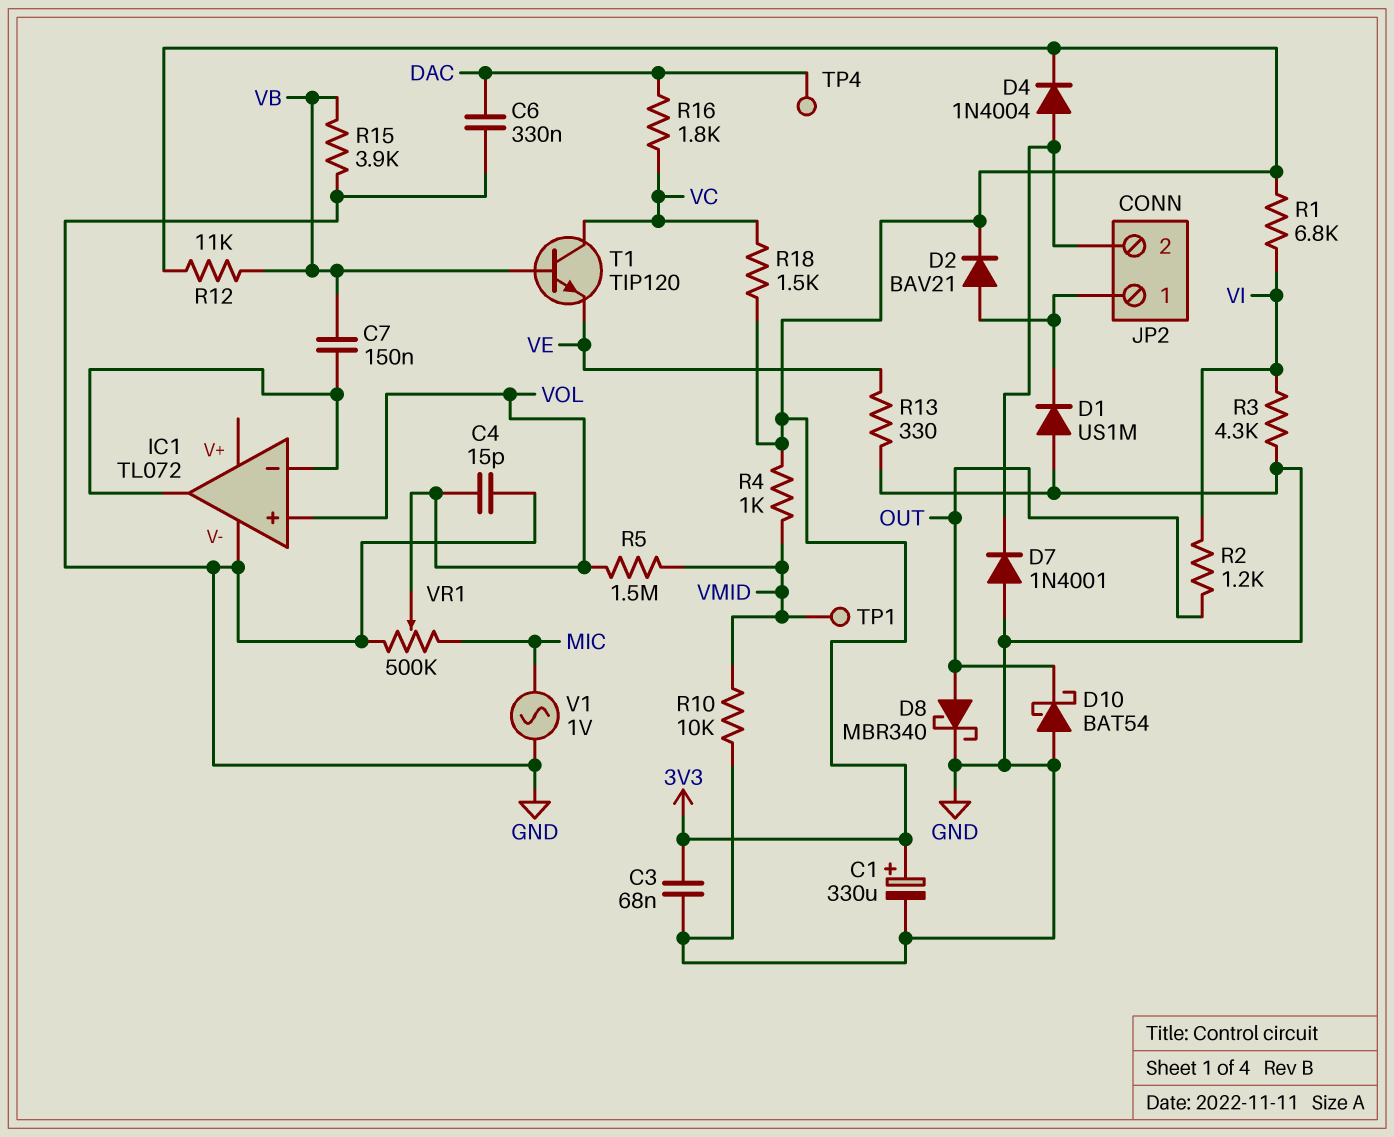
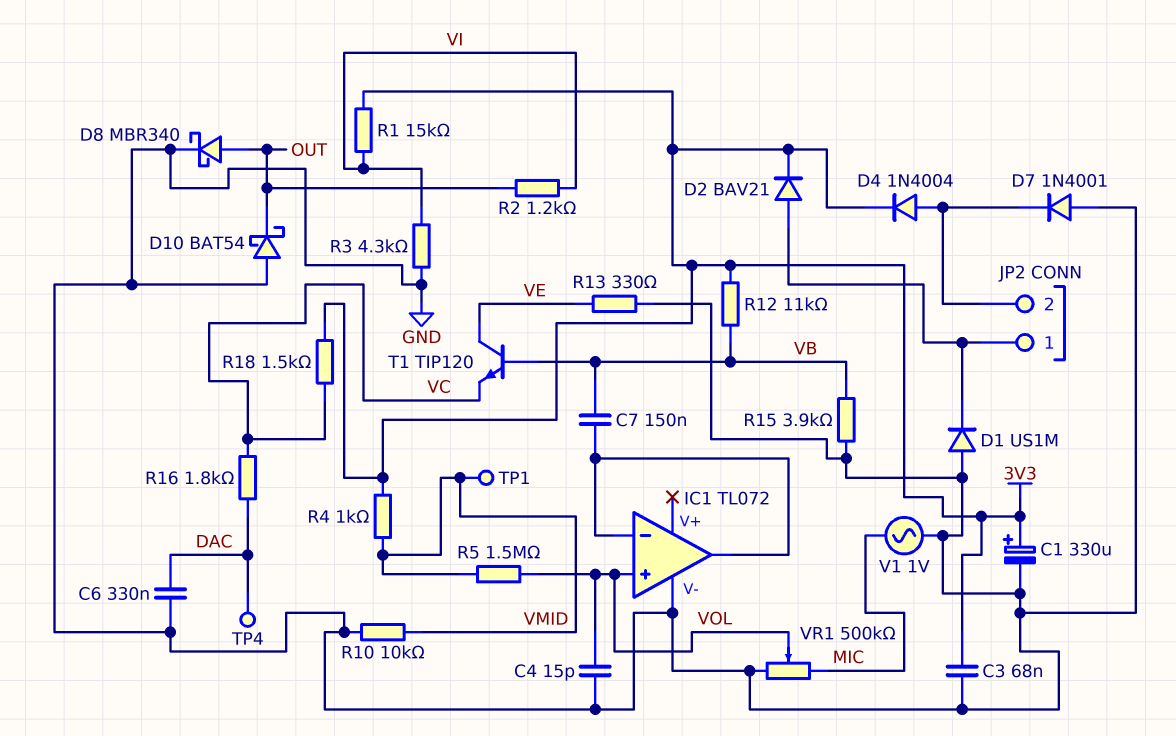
R1: 6.8k (3V3, VI) -> 15k (3V3, VI)
T1: NPN TIP120 (B VB, C VC, E VE) -> NPN TIP120 (B VB, C VE, E VC)

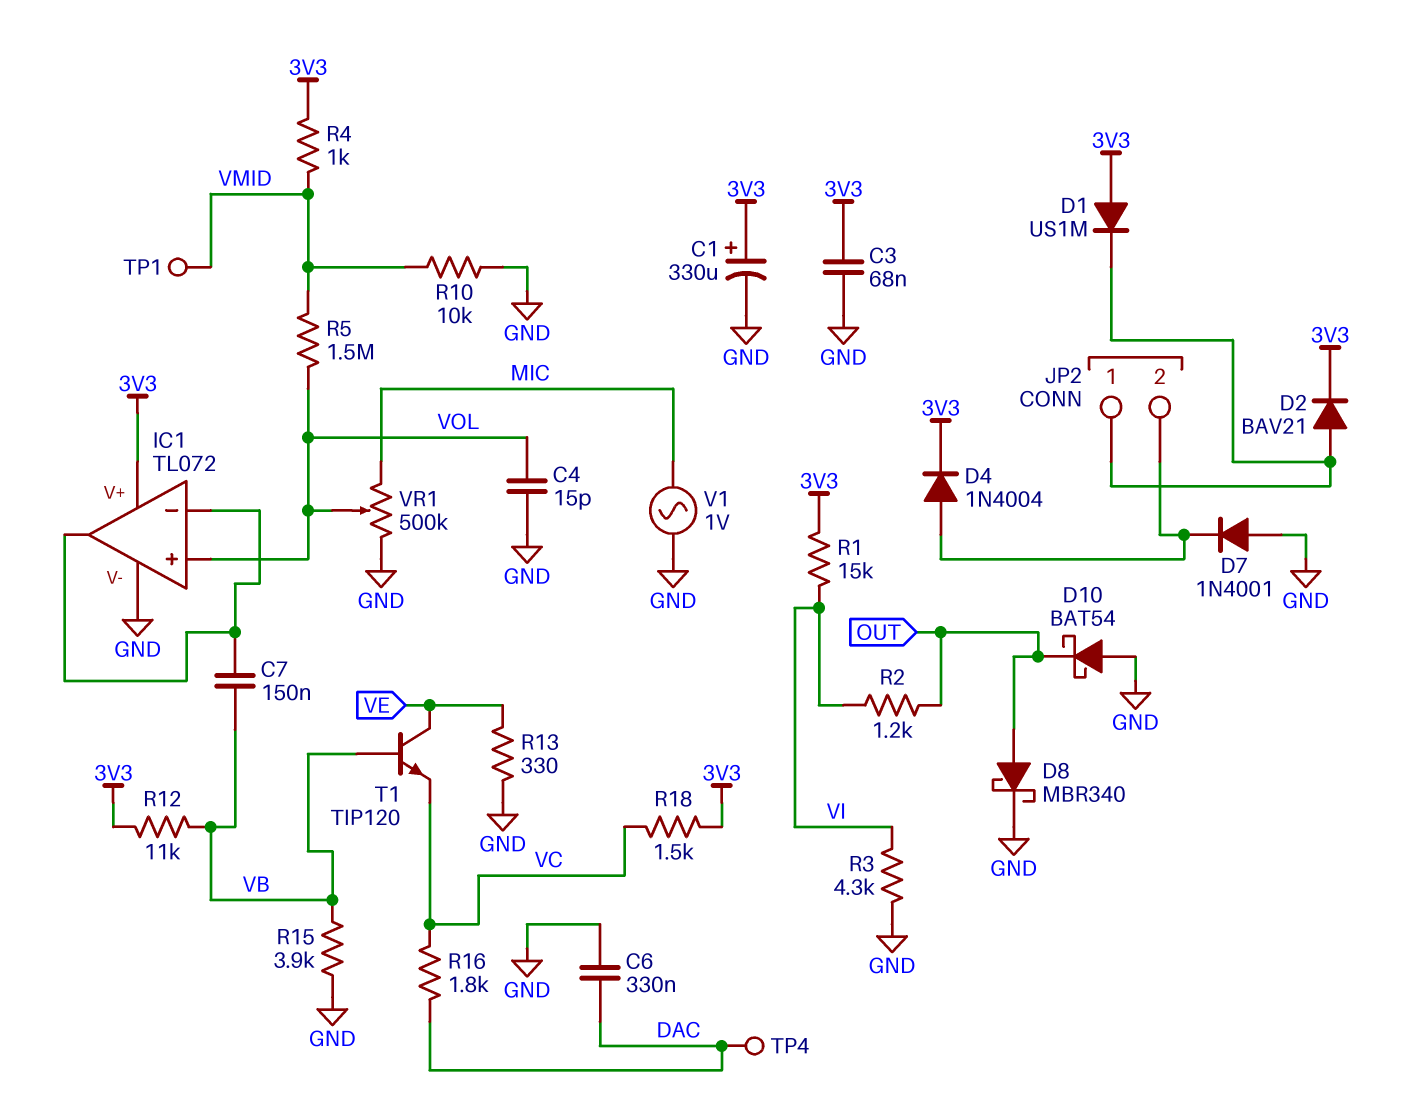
D1: diode US1M (A GND, K JP2/1) -> diode US1M (A 3V3, K JP2/1)
IC1 pin V+: none -> 3V3

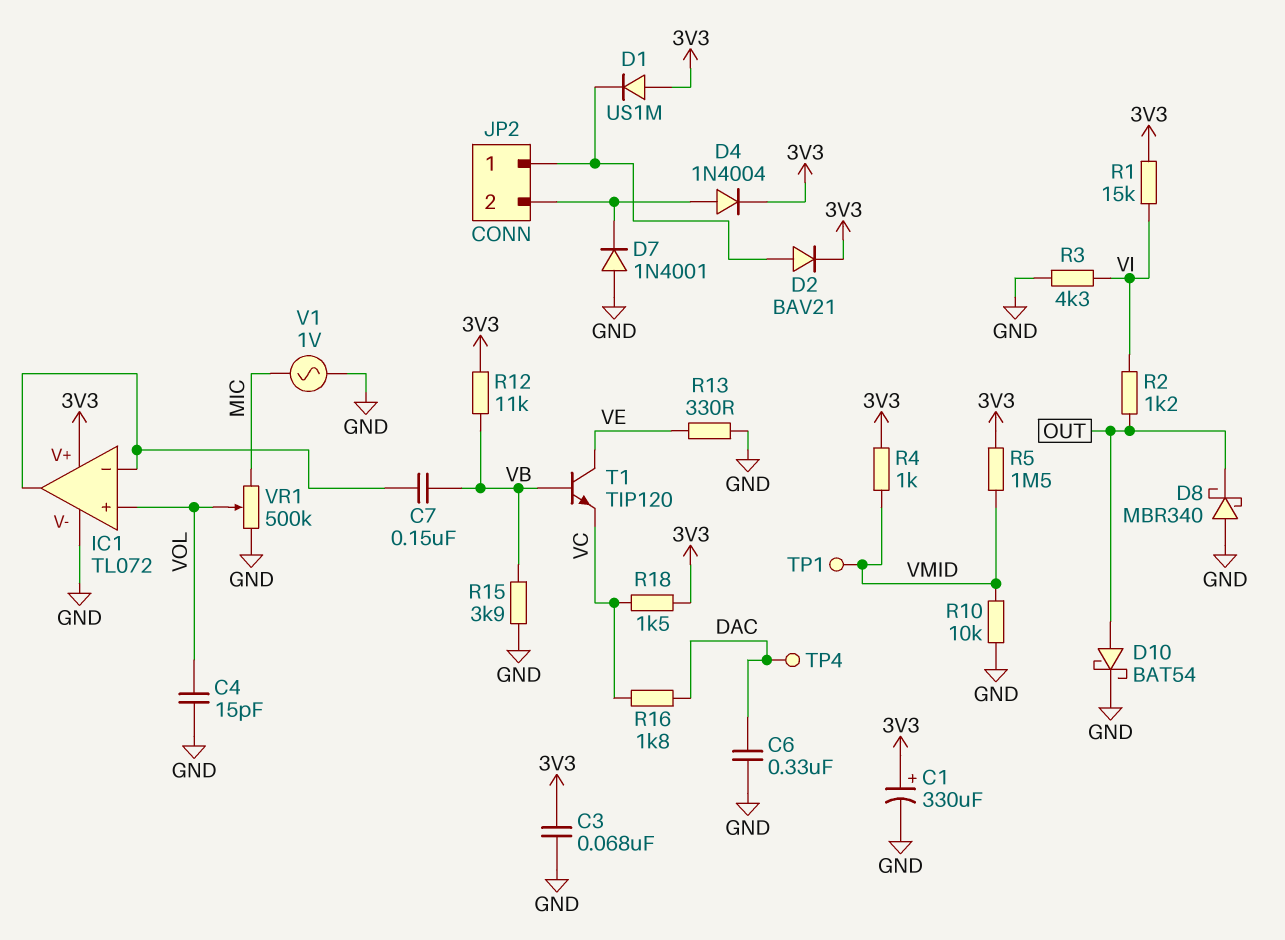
D8: schottky MBR340 (A OUT, K GND) -> schottky MBR340 (A GND, K OUT)
D10: schottky BAT54 (A GND, K OUT) -> schottky BAT54 (A OUT, K GND)
R5: 1.5M (VMID, VOL) -> 1.5M (3V3, VMID)

